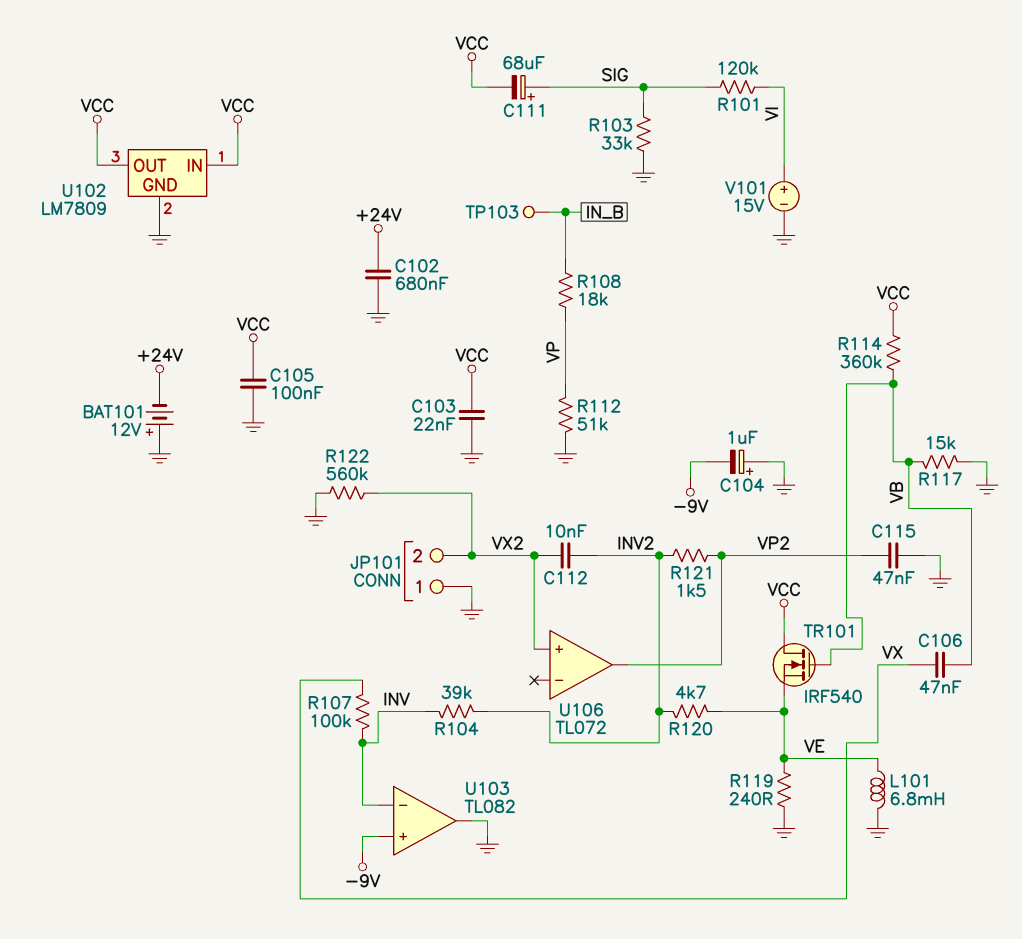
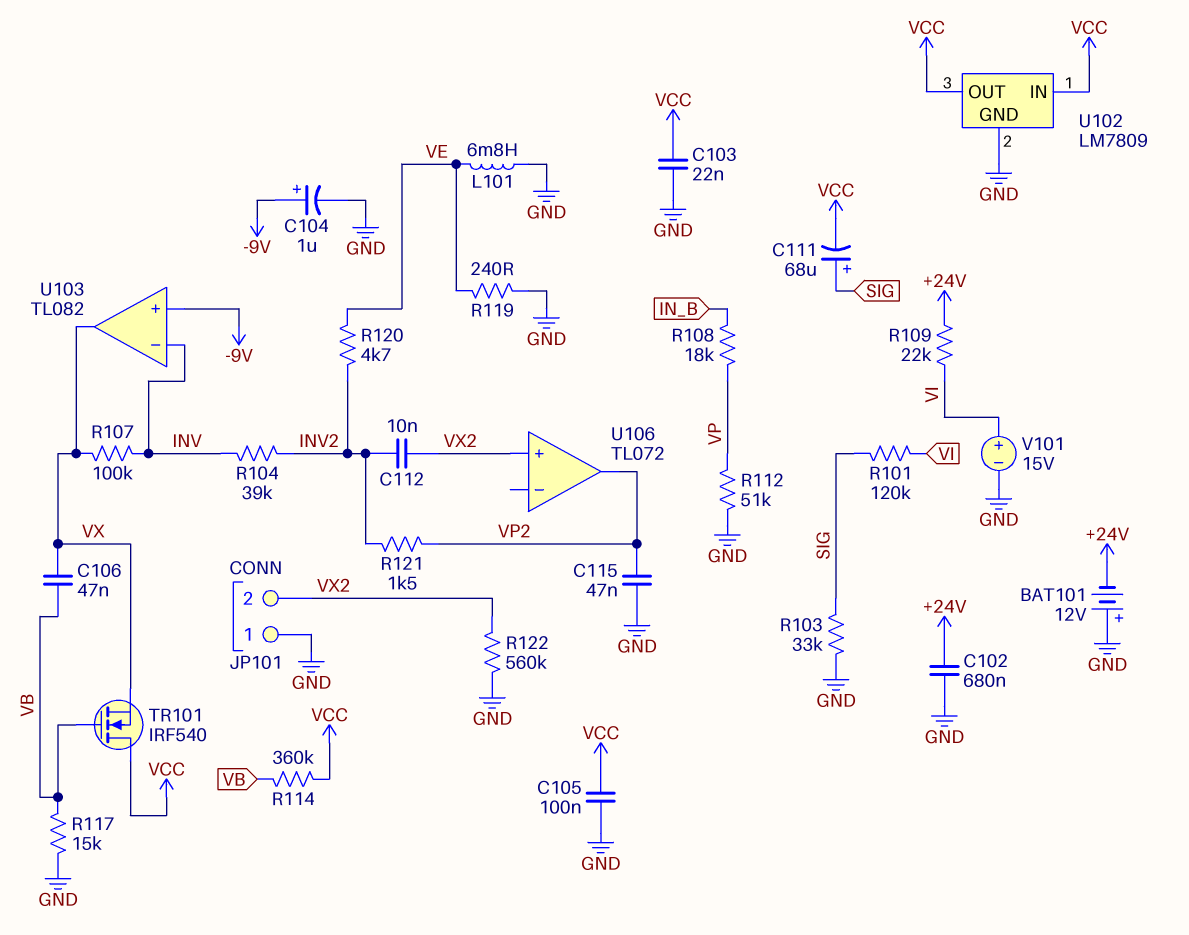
C104: 1uF (plus GND, minus -9V) -> 1uF (plus -9V, minus GND)
R109: none -> 22k (+24V, VI)
TP103: test point (IN_B) -> none
TR101: NMOS IRF540 (G VB, D VCC, S VE) -> NMOS IRF540 (G VB, D VCC, S VX)
U103 pin out: GND -> VX

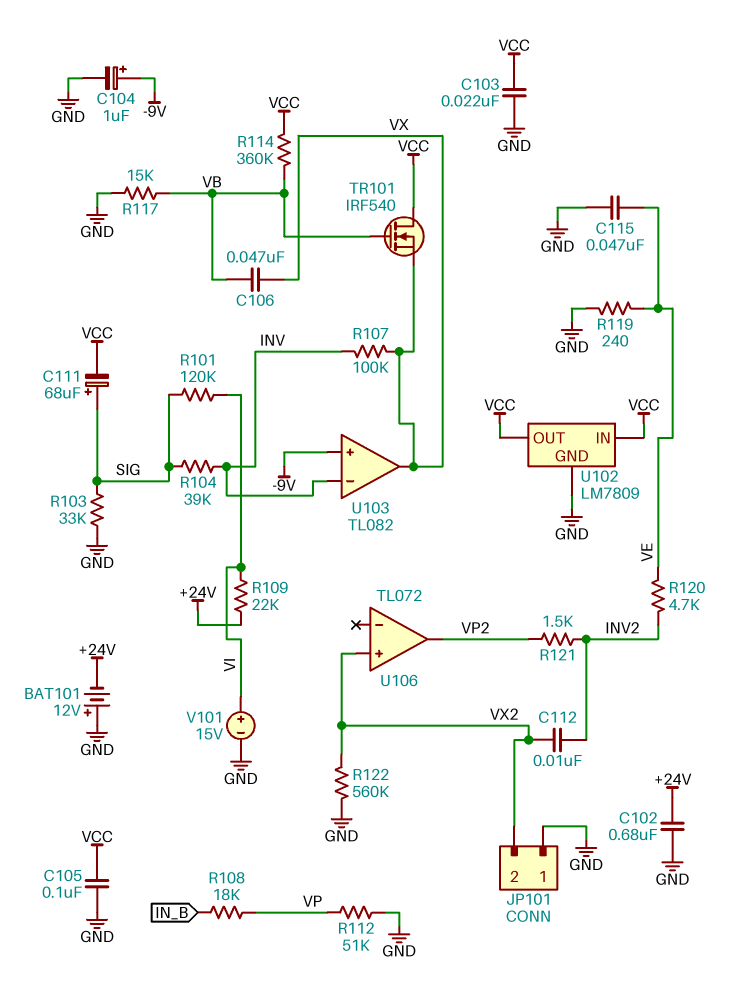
C115: 47nF (GND, VP2) -> 47nF (GND, VE)
L101: 6.8mH (GND, VE) -> none
R104: 39k (INV, INV2) -> 39k (INV, SIG)

